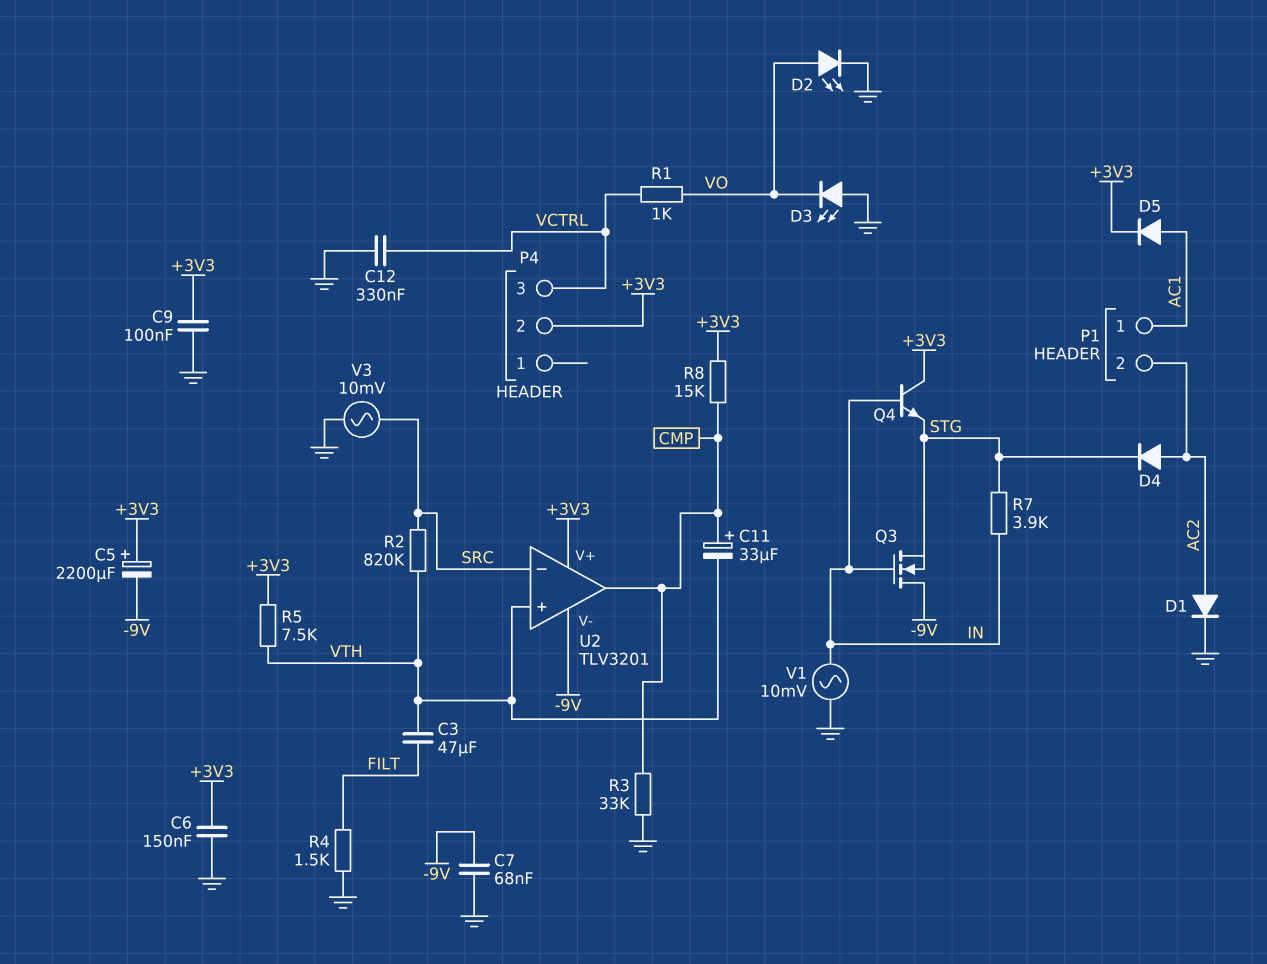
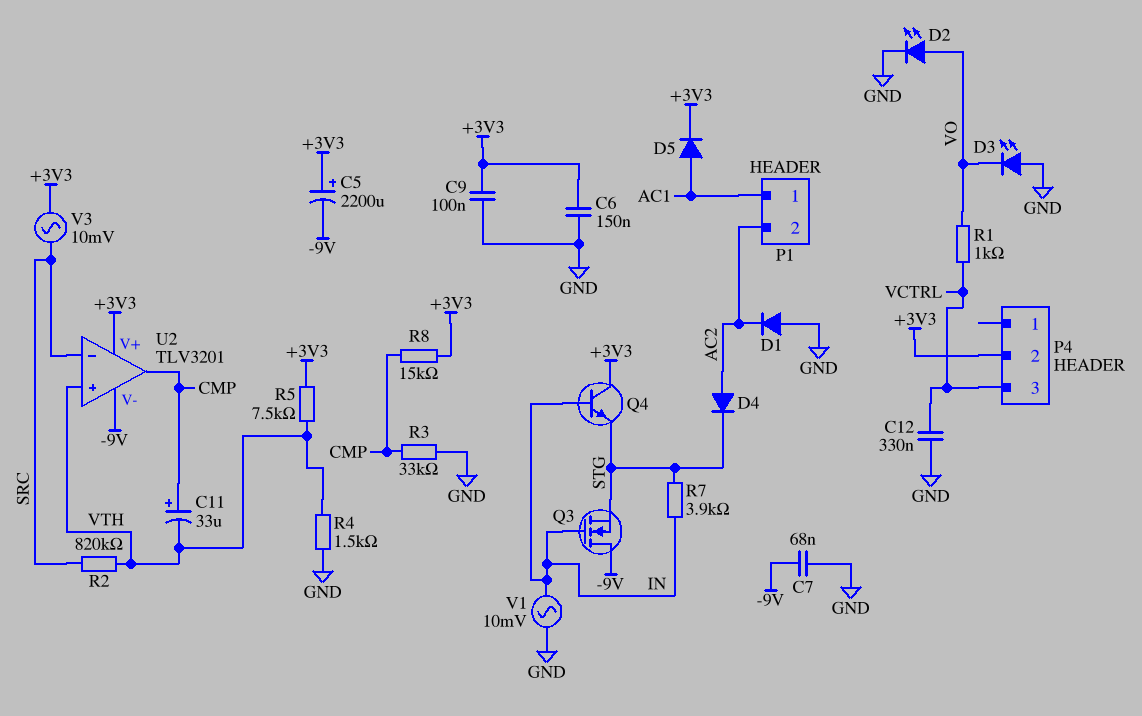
C3: 47uF (FILT, VTH) -> none
D1: diode (A AC2, K GND) -> diode (A GND, K AC2)
R4: 1.5k (FILT, GND) -> 1.5k (GND, VTH)
V3: AC 10mV (GND, SRC) -> AC 10mV (+3V3, SRC)

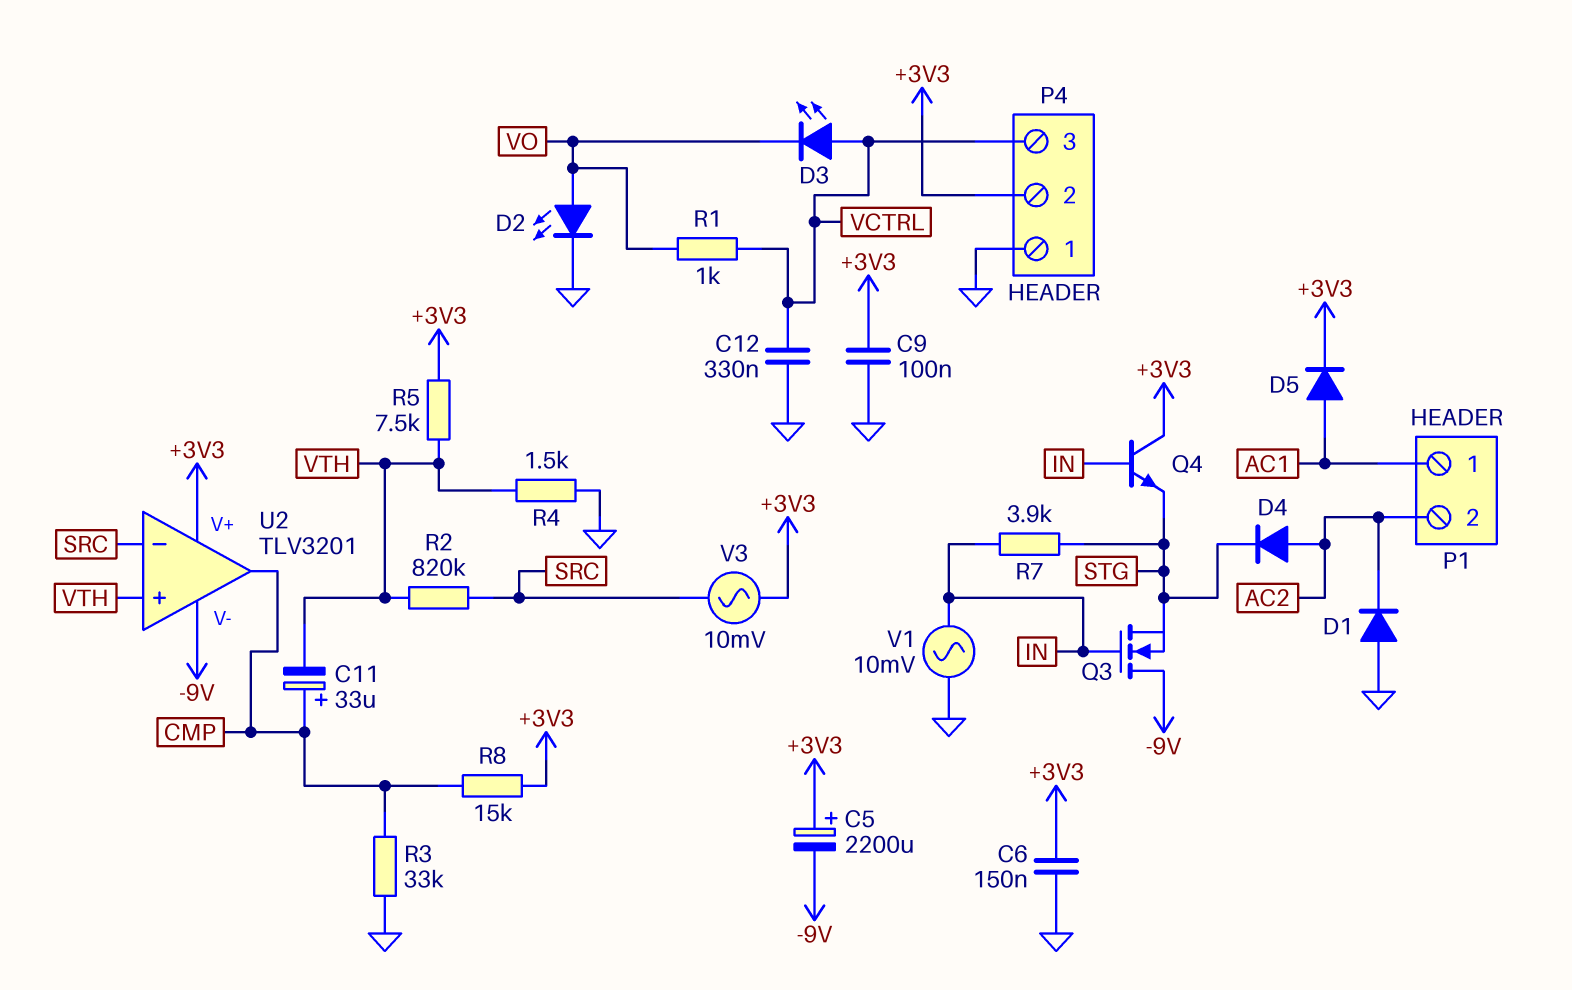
C7: 68nF (-9V, GND) -> none
D3: LED (A GND, K VO) -> LED (A VCTRL, K VO)
P4 pin 1: none -> GND

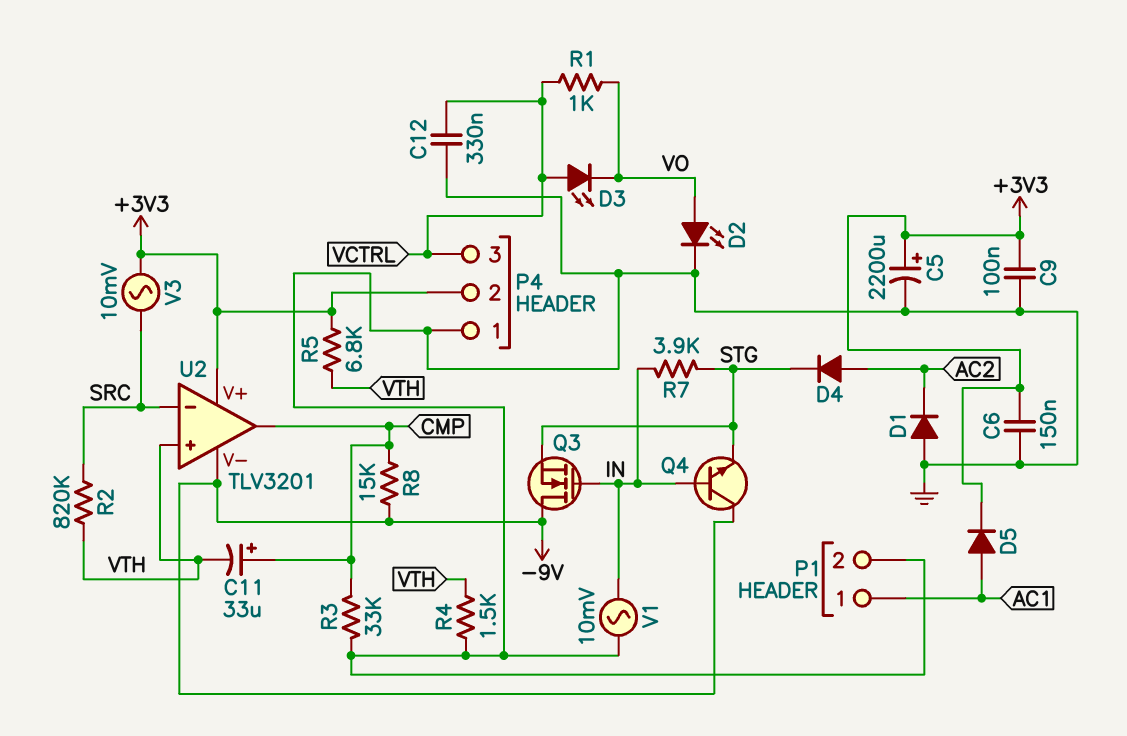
C5: 2200uF (plus +3V3, minus -9V) -> 2200uF (plus +3V3, minus GND)
P1 pin 2: AC2 -> GND
Q4: NPN (B IN, C +3V3, E STG) -> NPN (B IN, C -9V, E STG)
R5: 7.5k (+3V3, VTH) -> 6.8k (+3V3, VTH)
R8: 15k (+3V3, CMP) -> 15k (-9V, CMP)

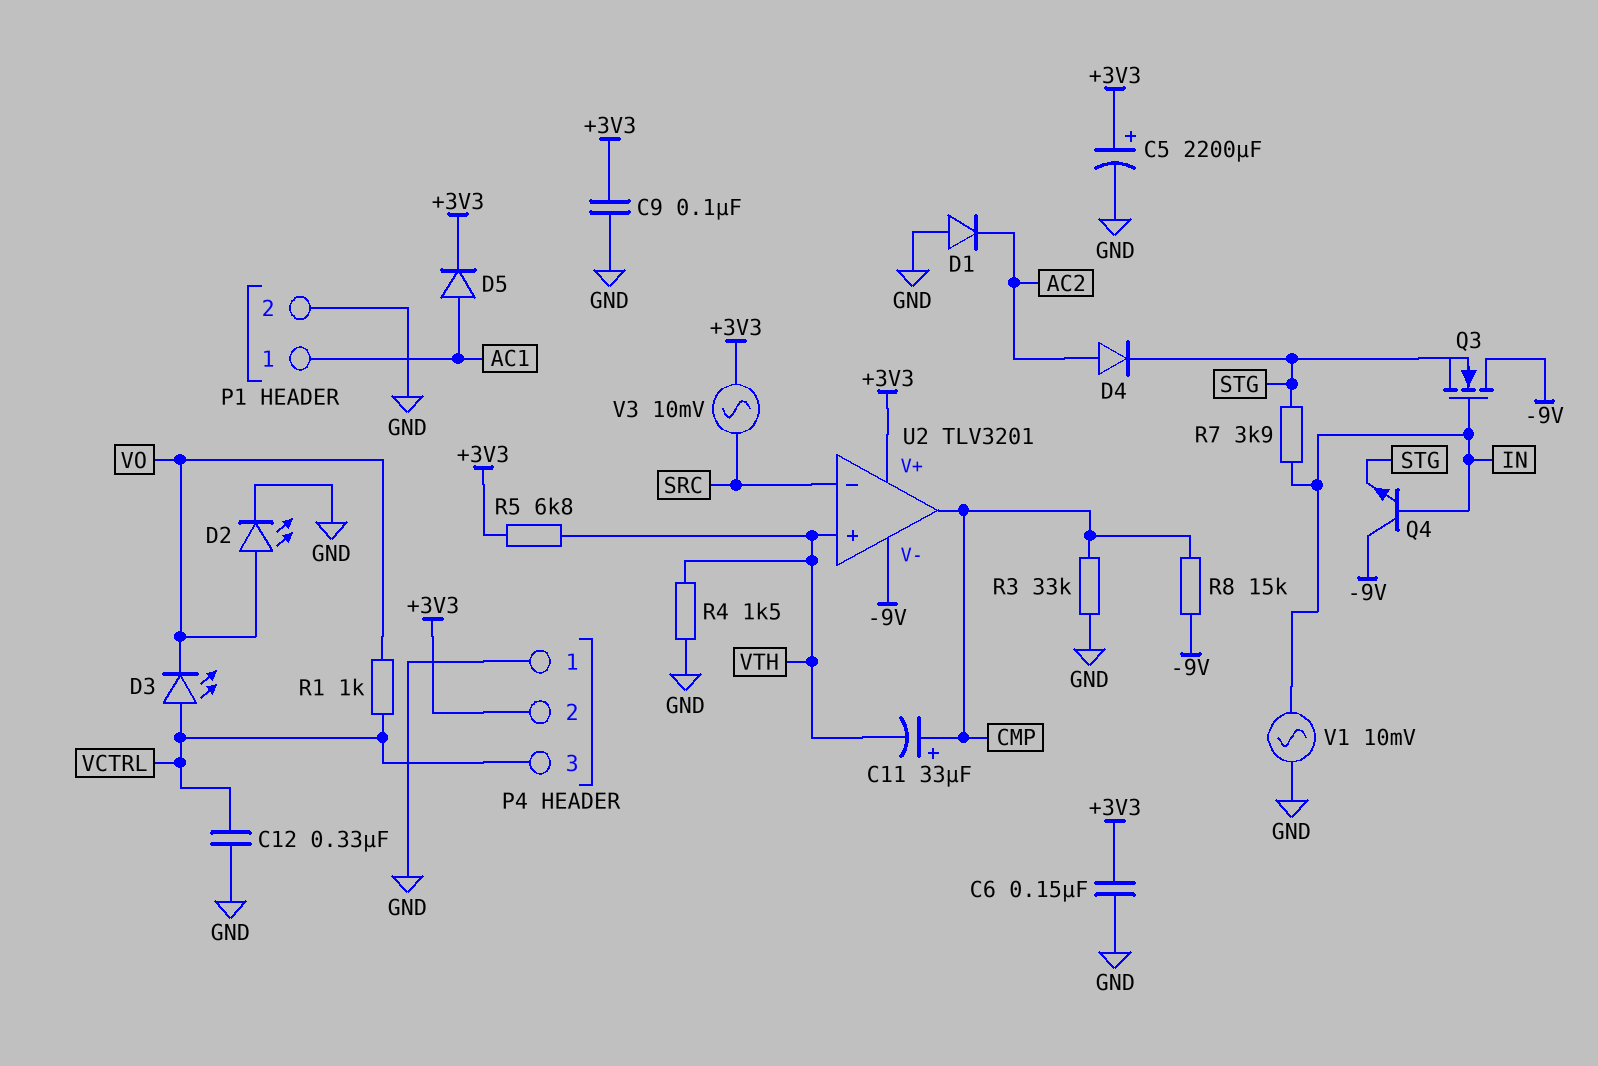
R2: 820k (SRC, VTH) -> none

